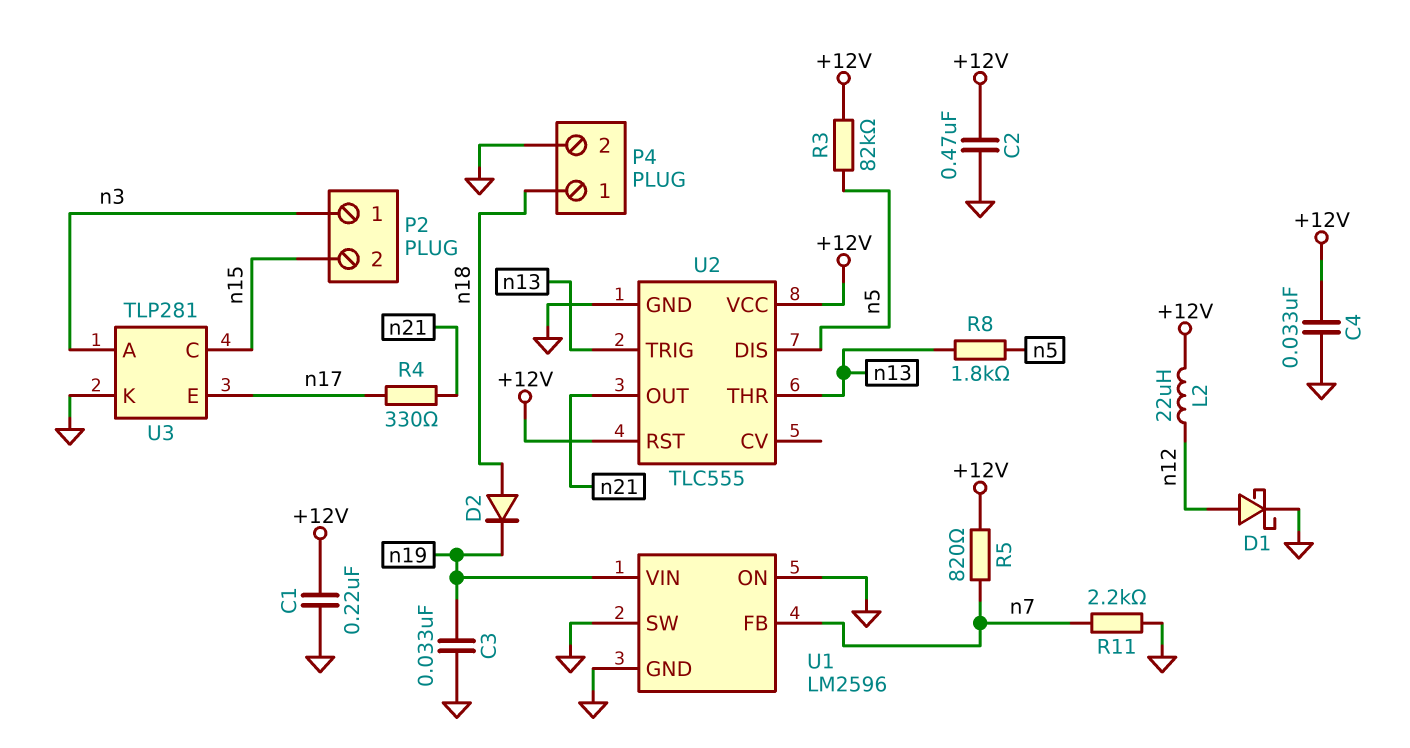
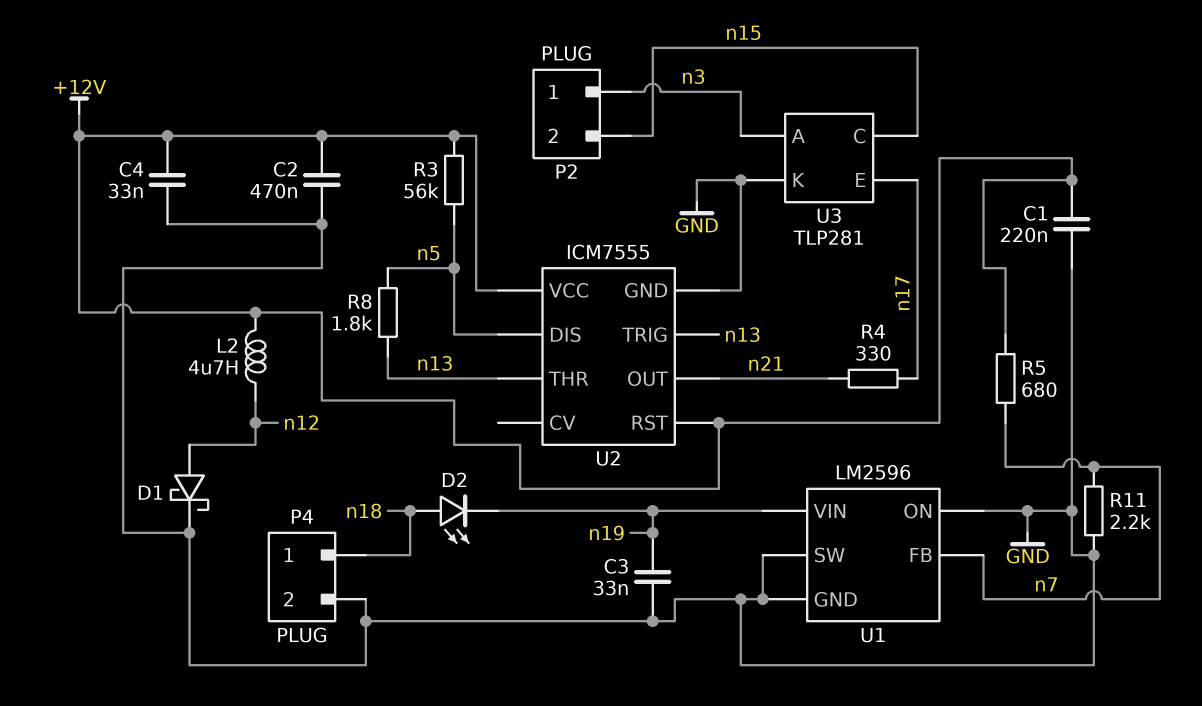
D2: diode (A n18, K n19) -> LED (A n18, K n19)
L2: 22uH (+12V, n12) -> 4.7uH (+12V, n12)
R3: 82k (+12V, n5) -> 56k (+12V, n5)
R5: 820 (+12V, n7) -> 680 (+12V, n7)
U2: TLC555 -> ICM7555

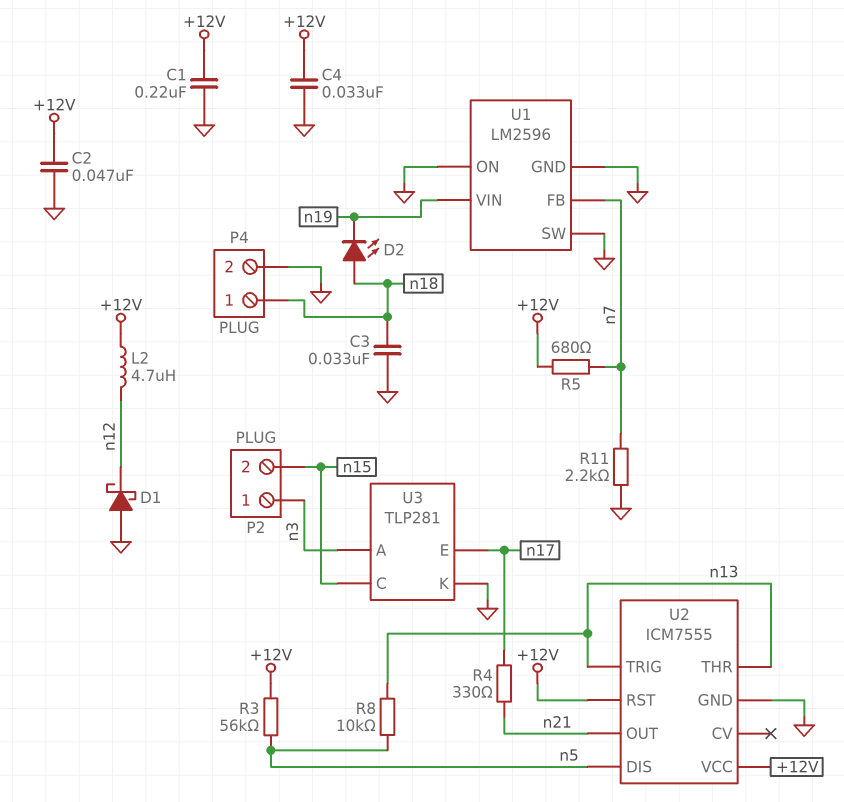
C2: 470nF (+12V, GND) -> 47nF (+12V, GND)
C3: 33nF (GND, n19) -> 33nF (GND, n18)
D1: schottky (A n12, K GND) -> schottky (A GND, K n12)
R8: 1.8k (n5, n13) -> 10k (n5, n13)

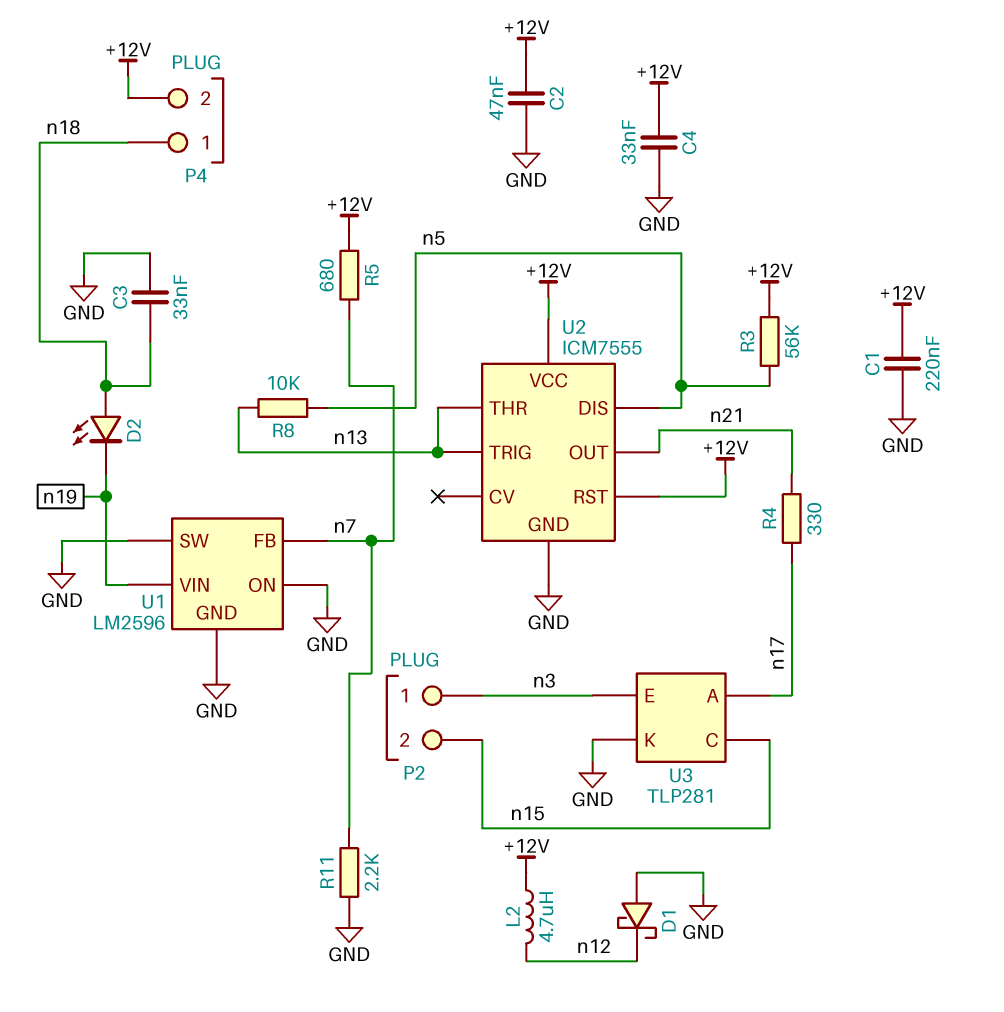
P4 pin 2: GND -> +12V
U3 pin A: n3 -> n17
U3 pin E: n17 -> n3

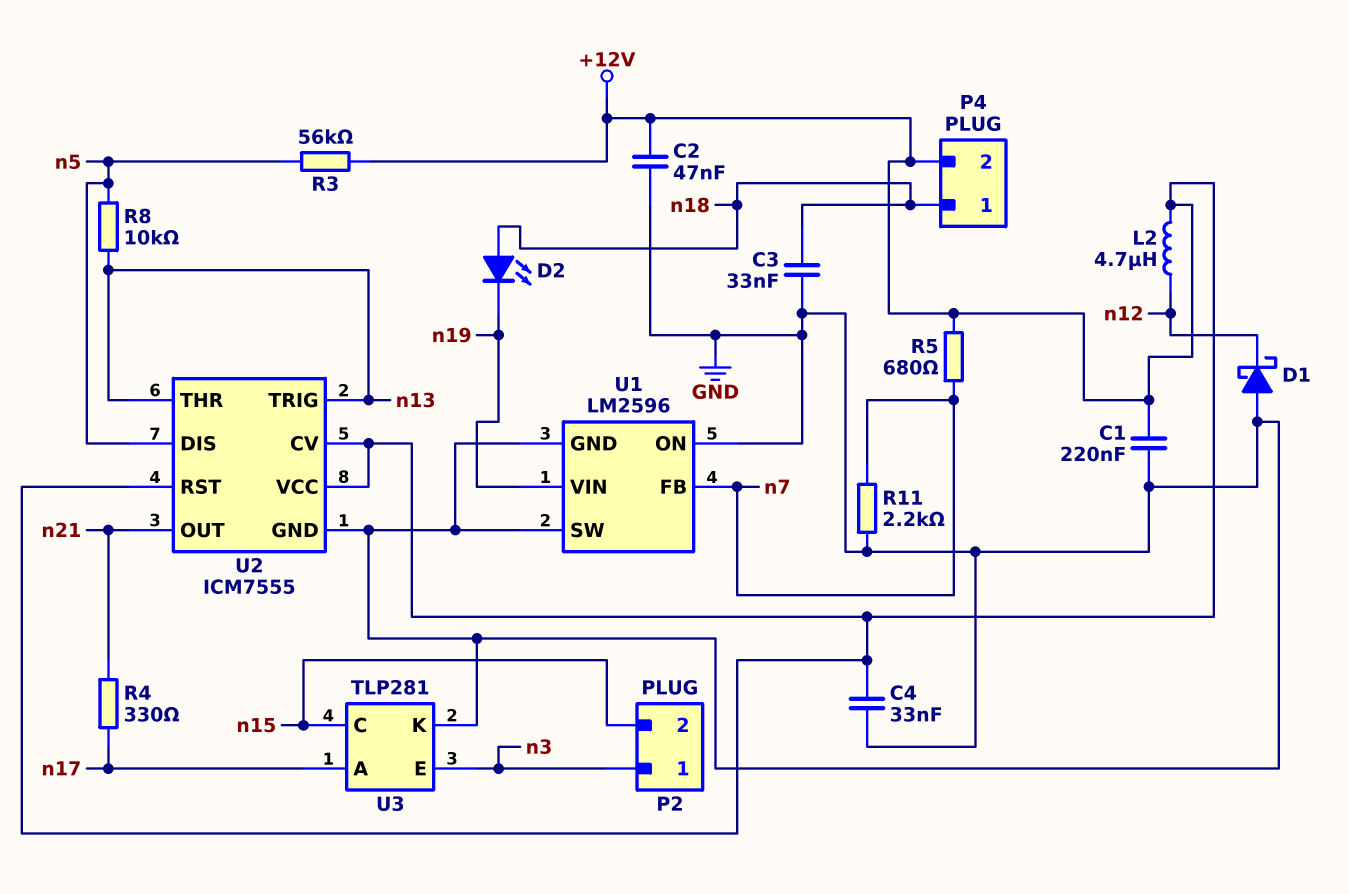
U2 pin CV: none -> +12V

